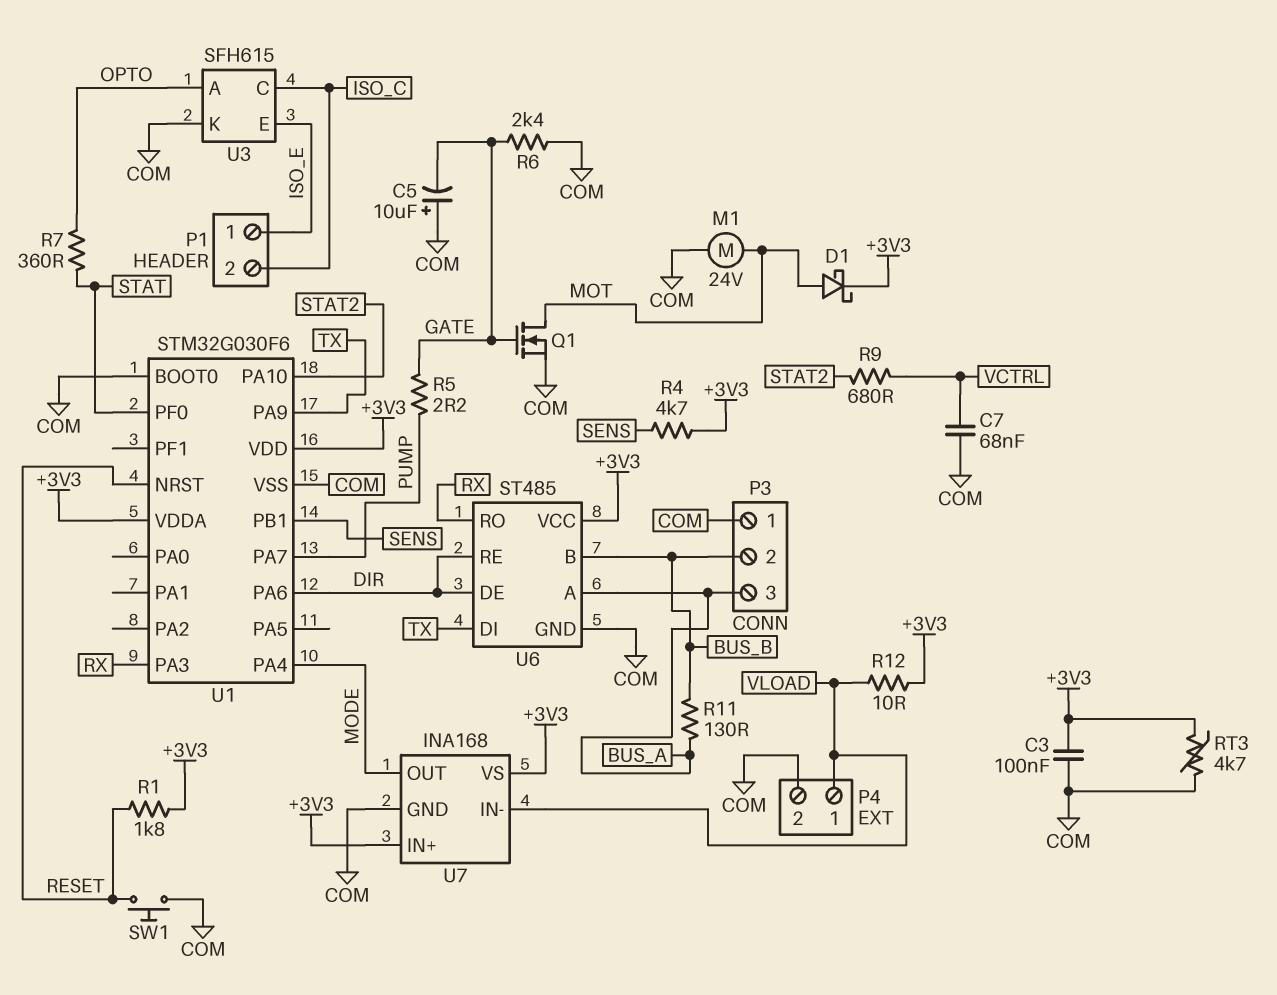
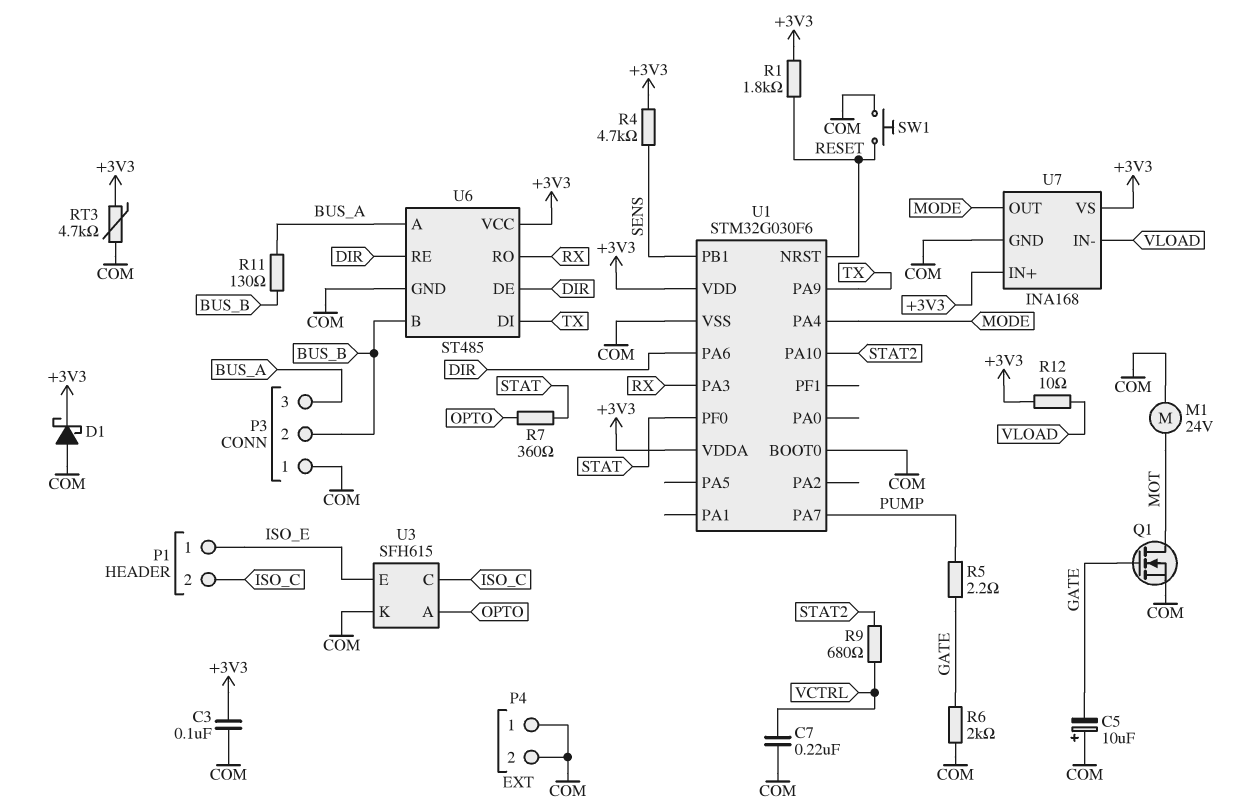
C7: 68nF (COM, VCTRL) -> 220nF (COM, VCTRL)
D1: schottky (A MOT, K +3V3) -> schottky (A COM, K +3V3)
P4 pin 1: VLOAD -> COM
R6: 2.4k (COM, GATE) -> 2k (COM, GATE)

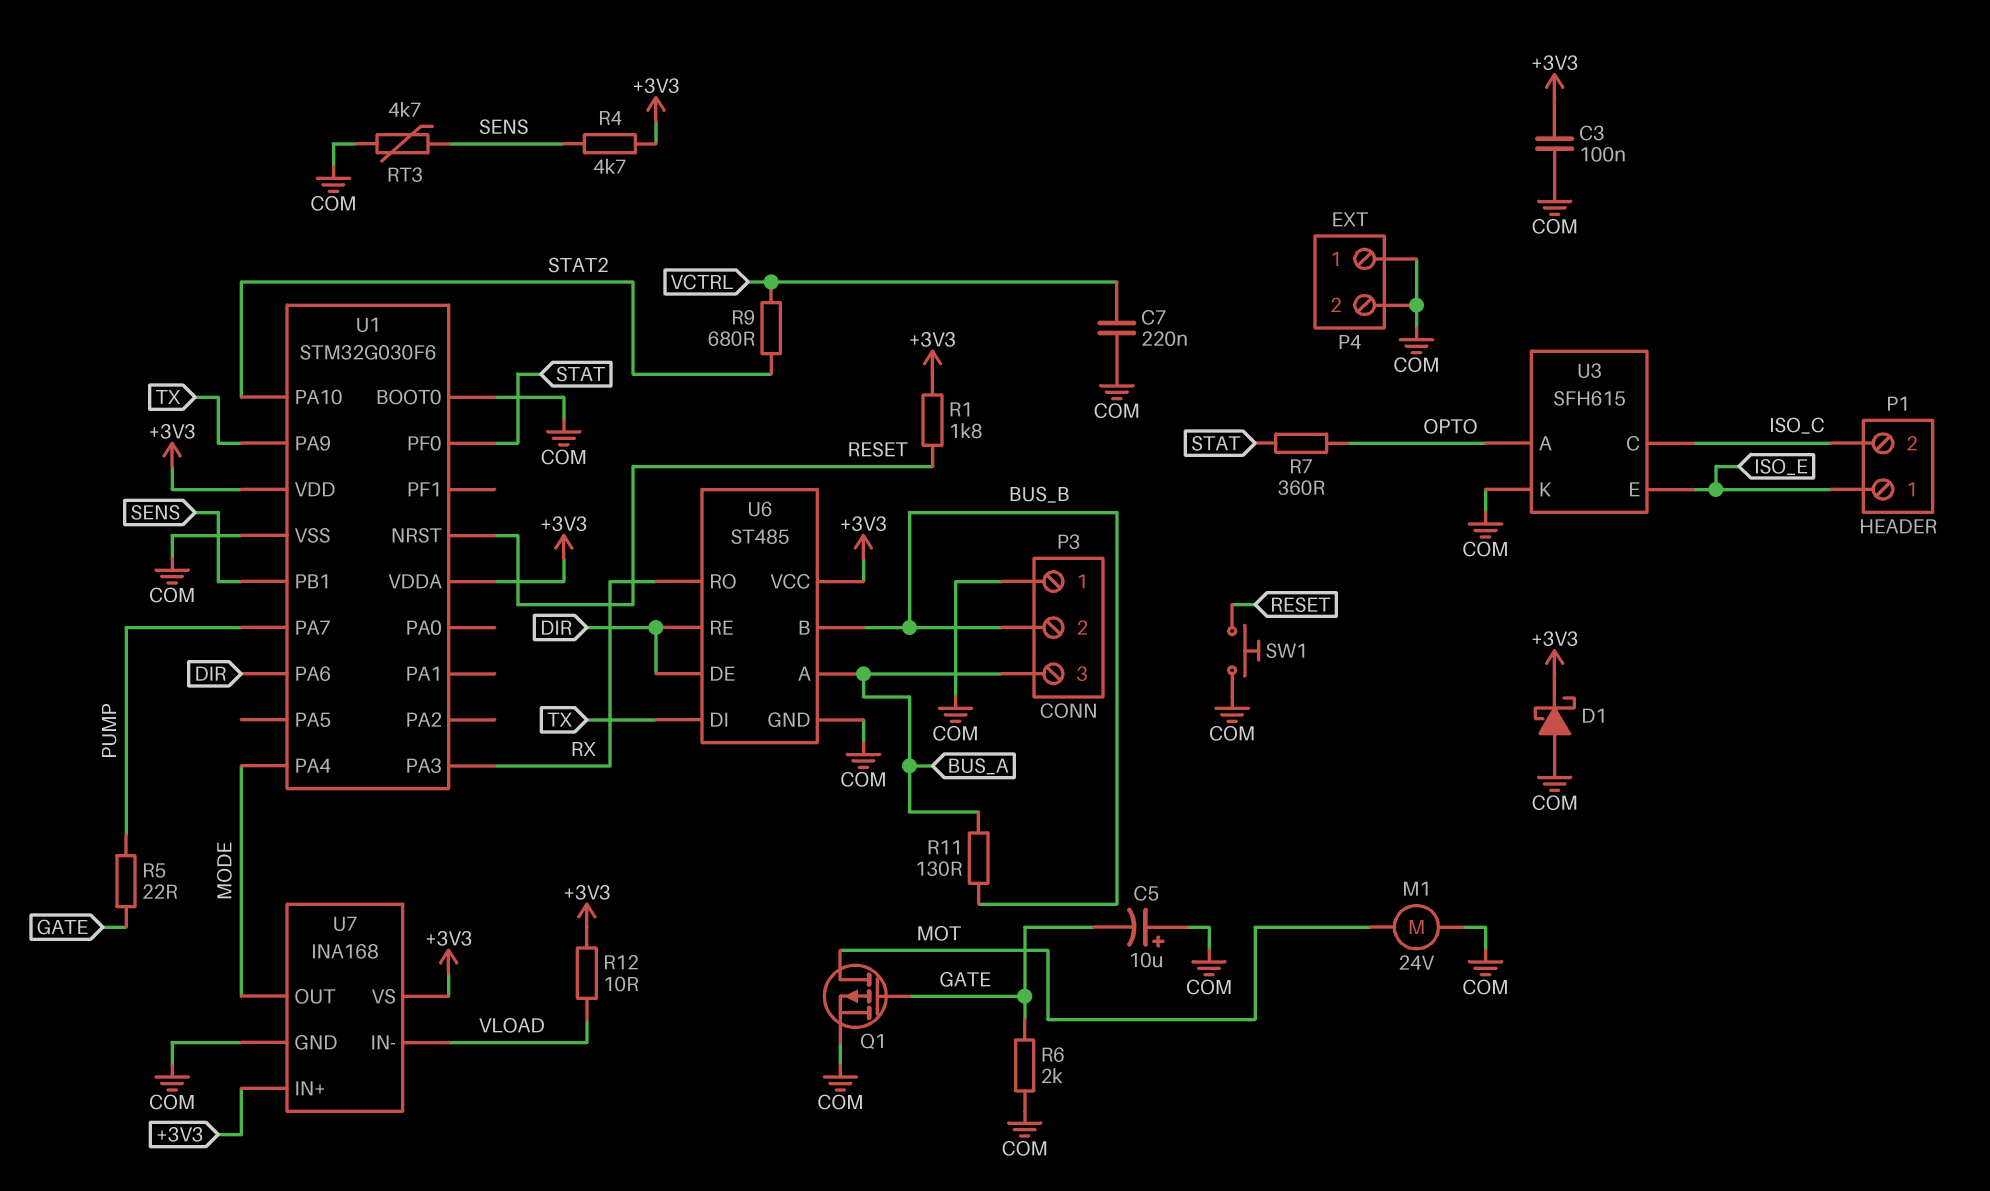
Q1: NMOS (G GATE, D MOT, S COM) -> PMOS (G GATE, D MOT, S COM)
R5: 2.2 (GATE, PUMP) -> 22 (GATE, PUMP)
RT3: 4.7k (+3V3, COM) -> 4.7k (COM, SENS)

